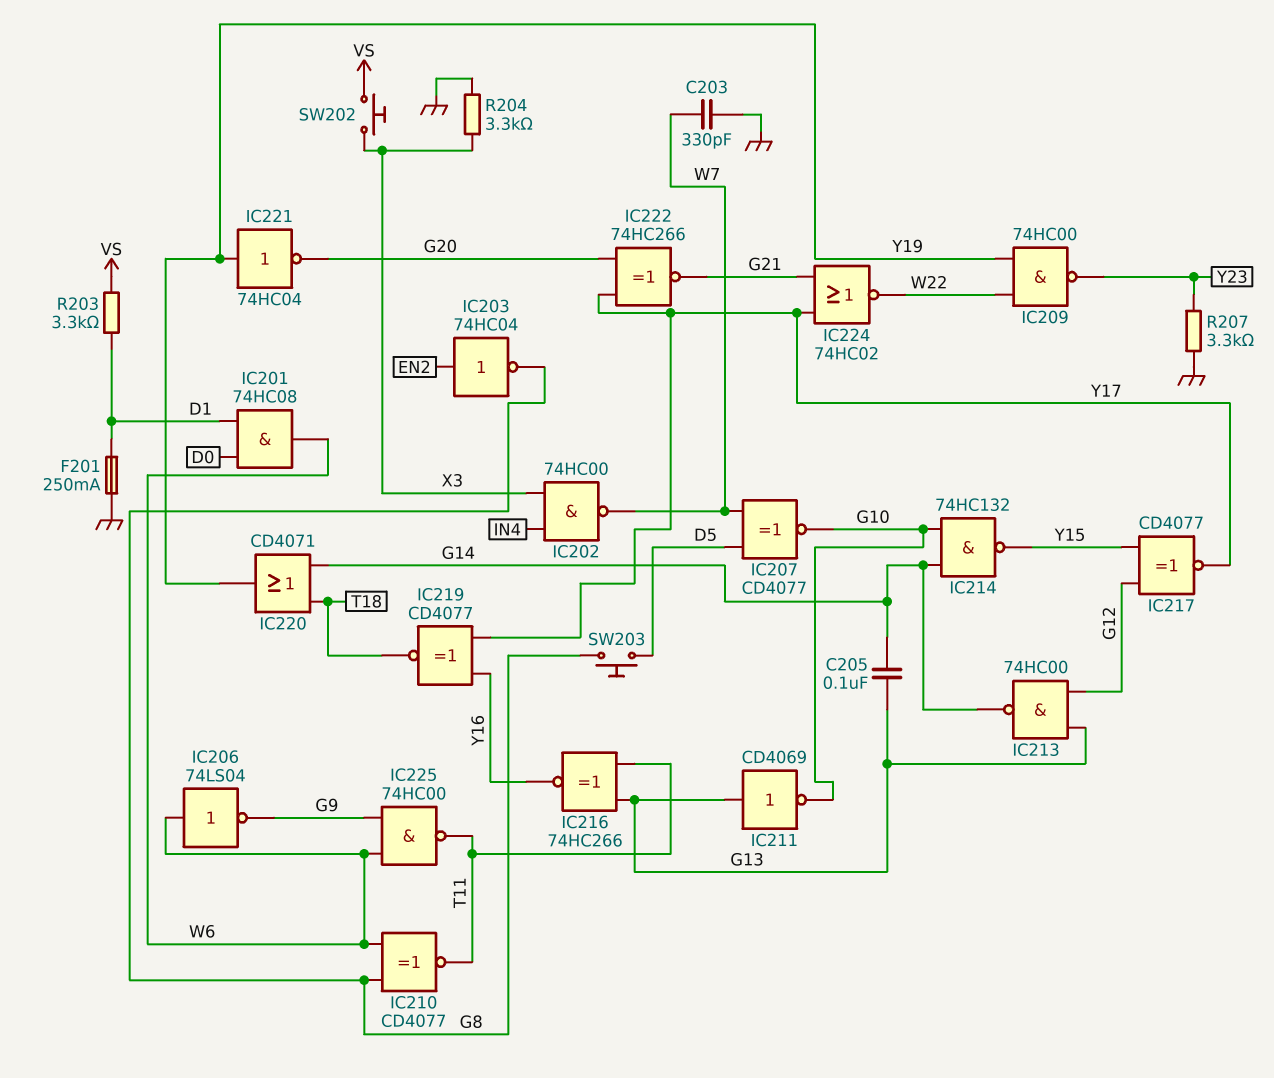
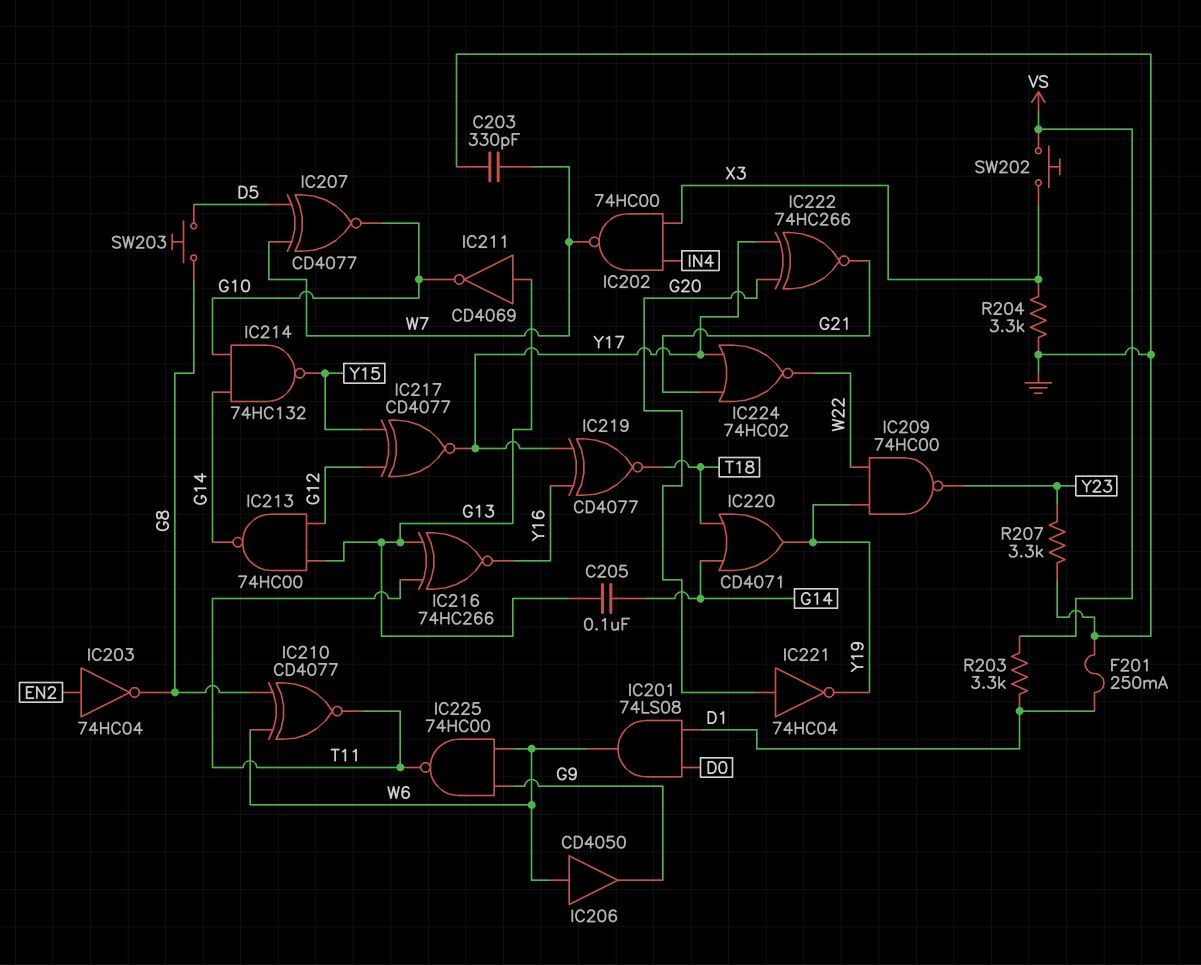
IC201: AND 74HC08 (in D0, in D1, out W6) -> AND 74LS08 (in D0, in D1, out W6)
IC206: NOT 74LS04 (in W6, out G9) -> buffer CD4050 (in W6, out G9)
IC221: NOT 74HC04 (in Y19, out G20) -> NOT 74HC04 (in G20, out Y19)

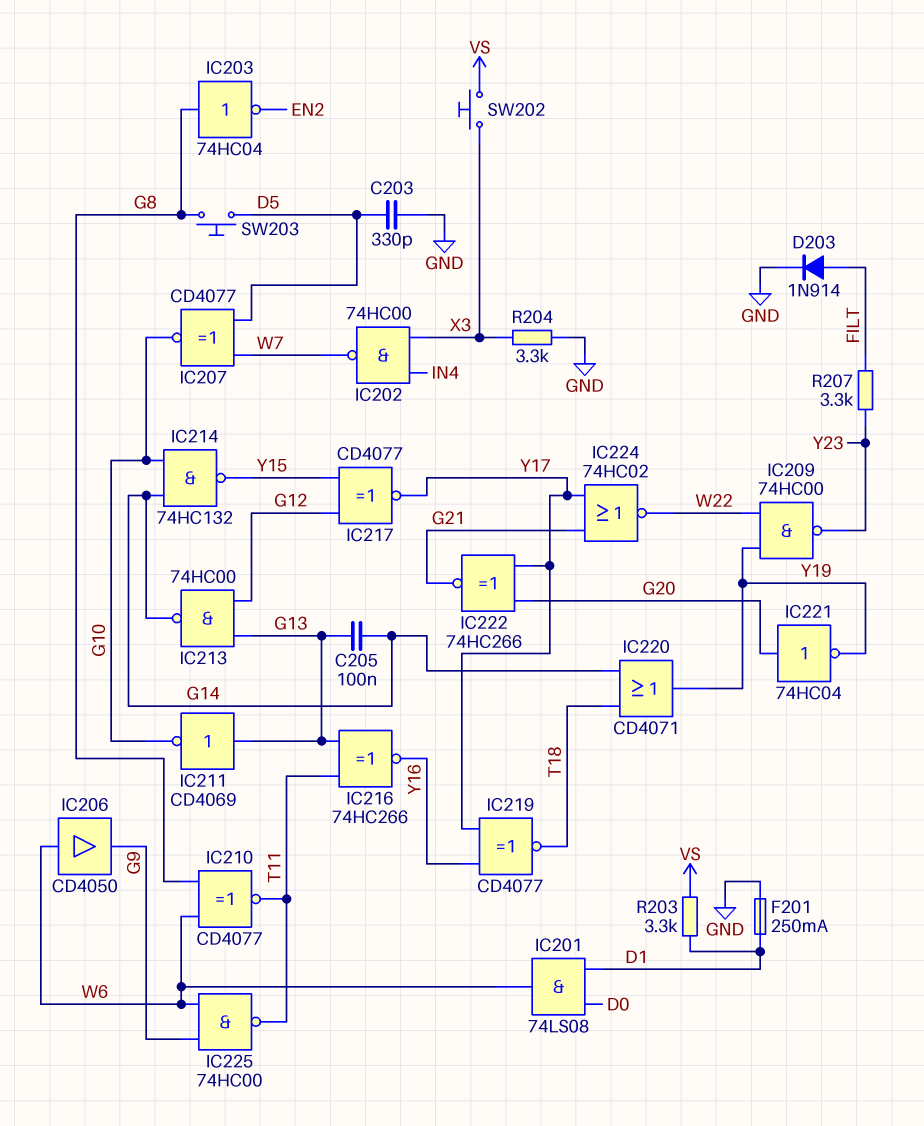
C203: 330pF (GND, W7) -> 330pF (D5, GND)
D203: none -> diode 1N914 (A FILT, K GND)
IC203: NOT 74HC04 (in EN2, out G8) -> NOT 74HC04 (in G8, out EN2)
R207: 3.3k (GND, Y23) -> 3.3k (FILT, Y23)

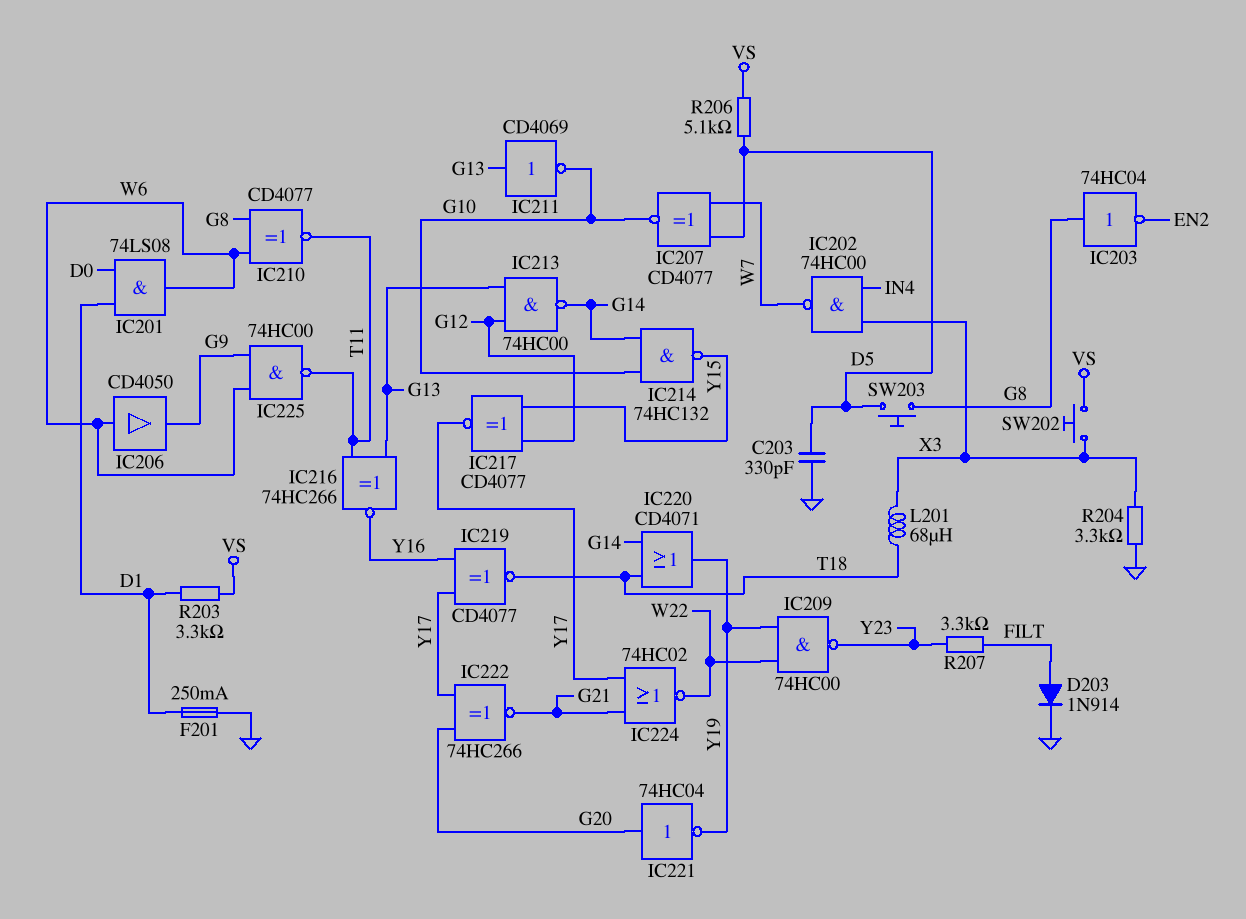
C205: 100nF (G13, G14) -> none
L201: none -> 68uH (T18, X3)
R206: none -> 5.1k (D5, VS)

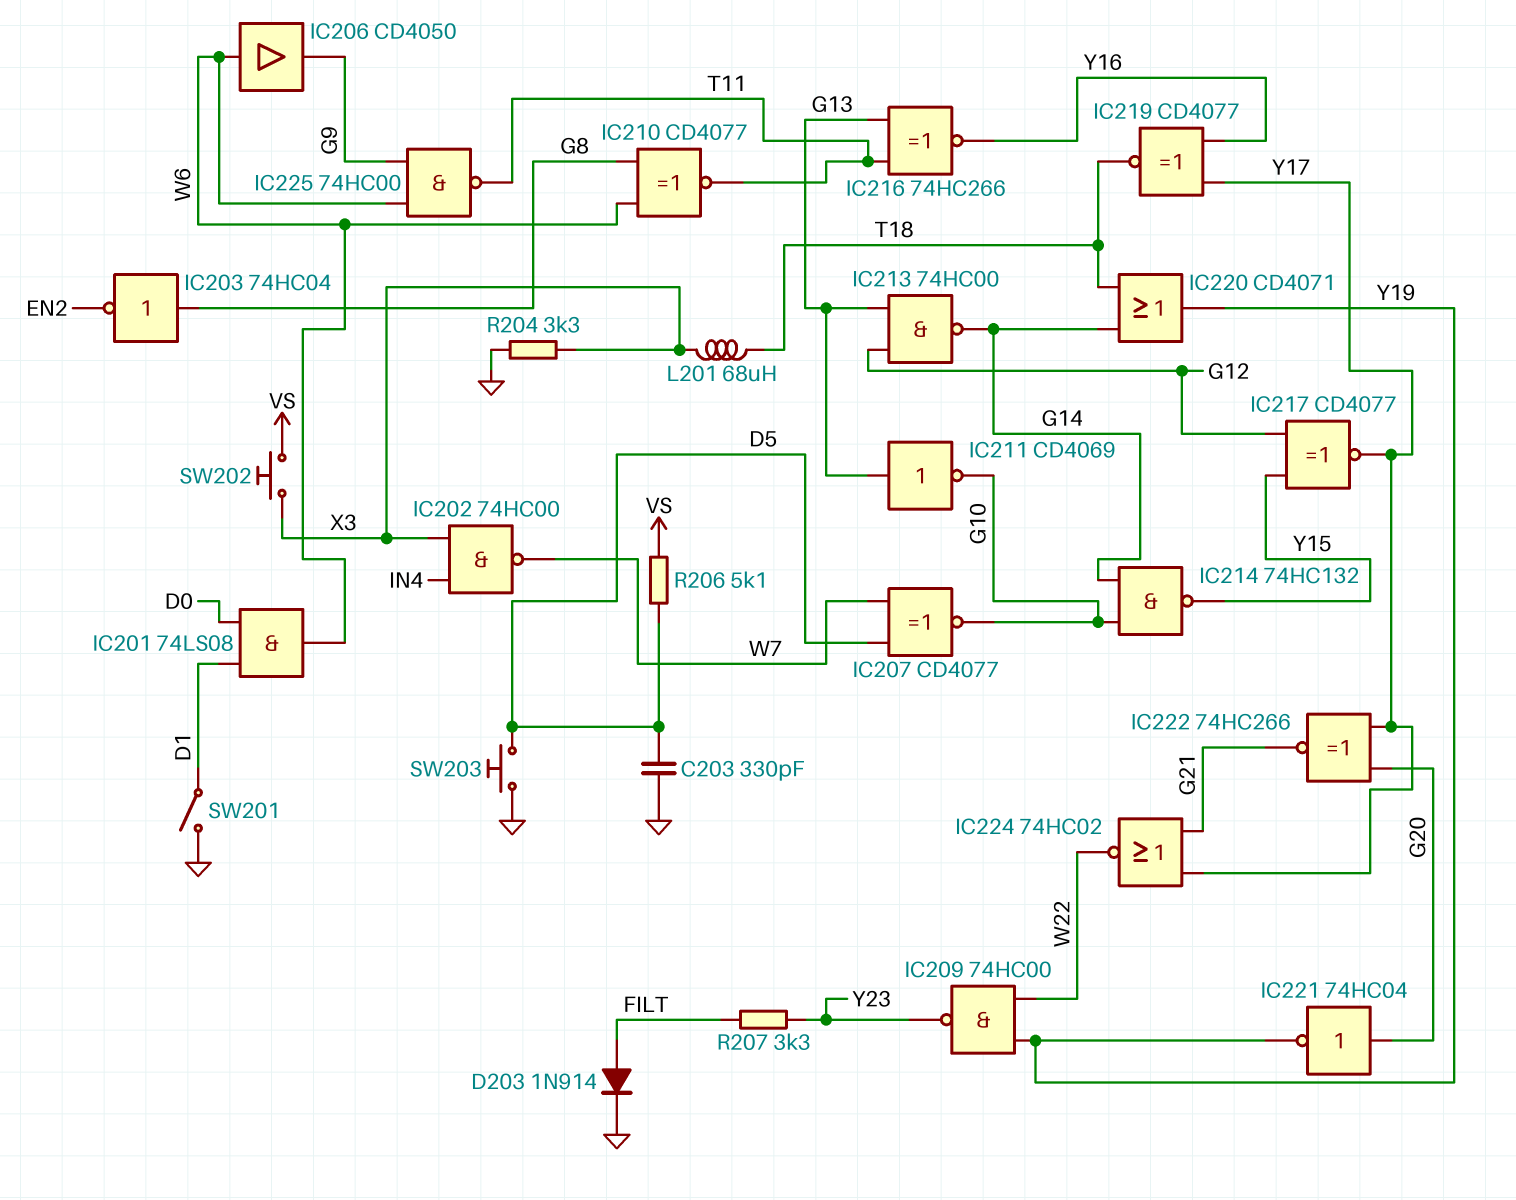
F201: 250mA (D1, GND) -> none
R203: 3.3k (D1, VS) -> none
SW201: none -> switch (D1, GND)
SW203: button (D5, G8) -> button (D5, GND)

